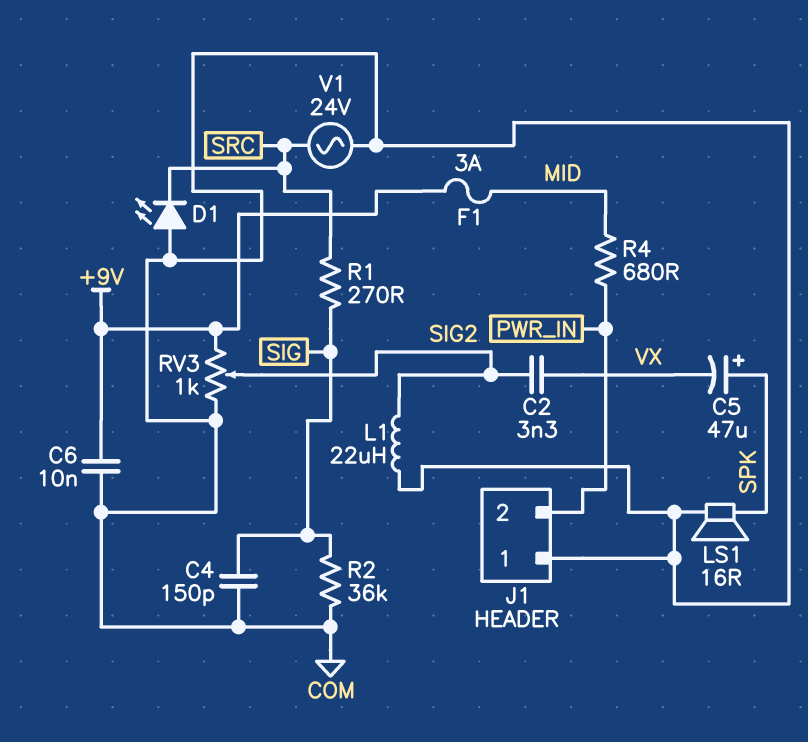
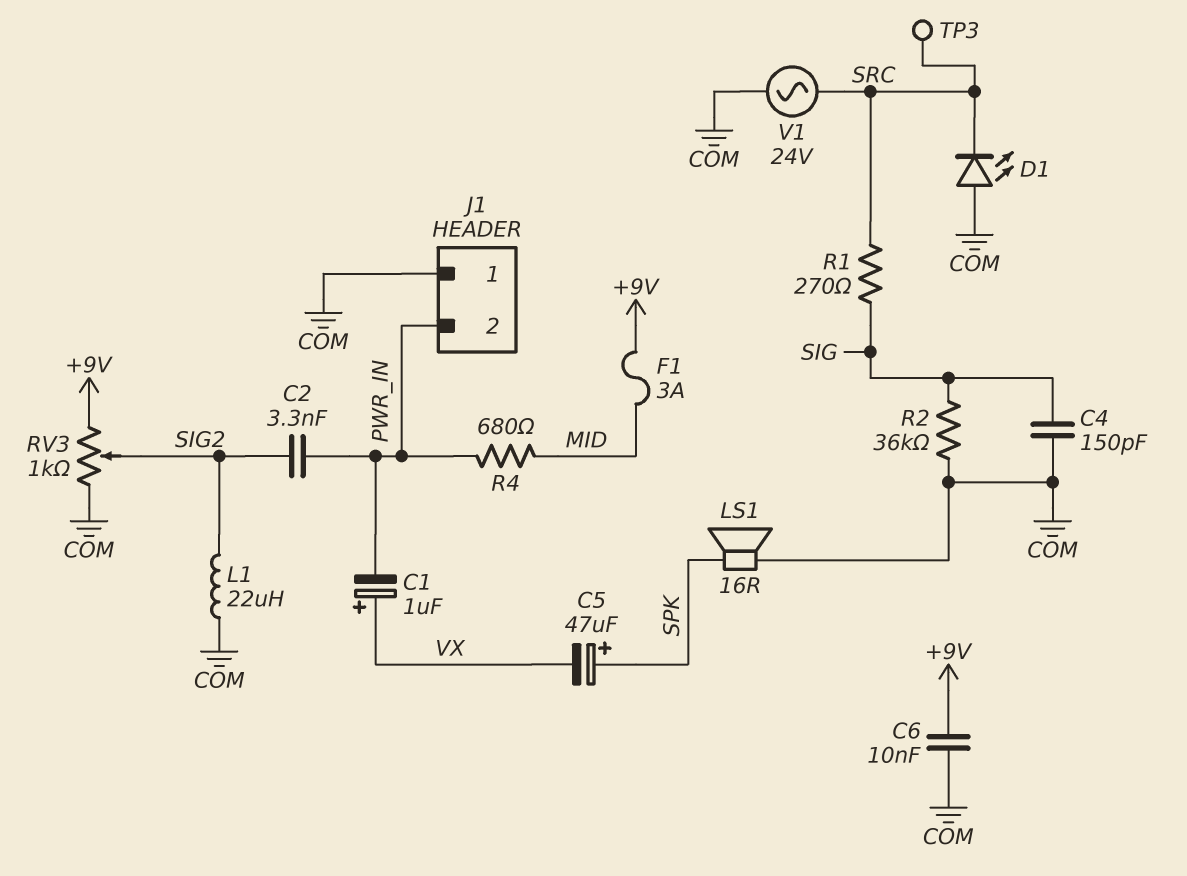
C1: none -> 1uF (plus VX, minus PWR_IN)
C2: 3.3nF (SIG2, VX) -> 3.3nF (PWR_IN, SIG2)
TP3: none -> test point (SRC)

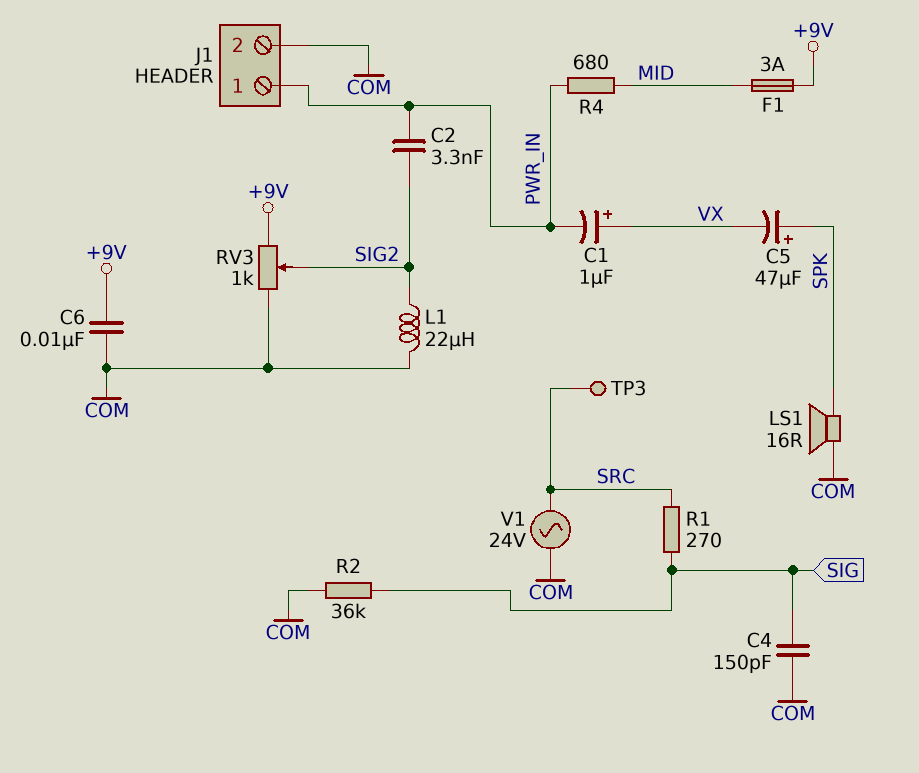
D1: LED (A COM, K SRC) -> none
J1 pin 1: COM -> PWR_IN
J1 pin 2: PWR_IN -> COM

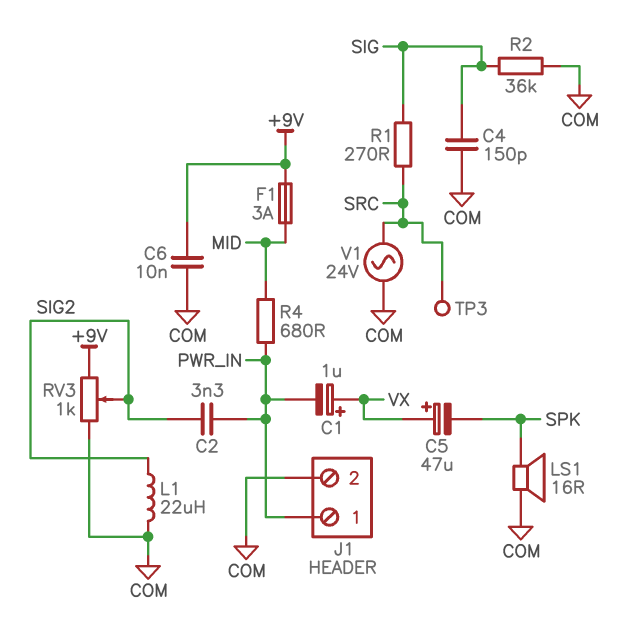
C5: 47uF (plus SPK, minus VX) -> 47uF (plus VX, minus SPK)

